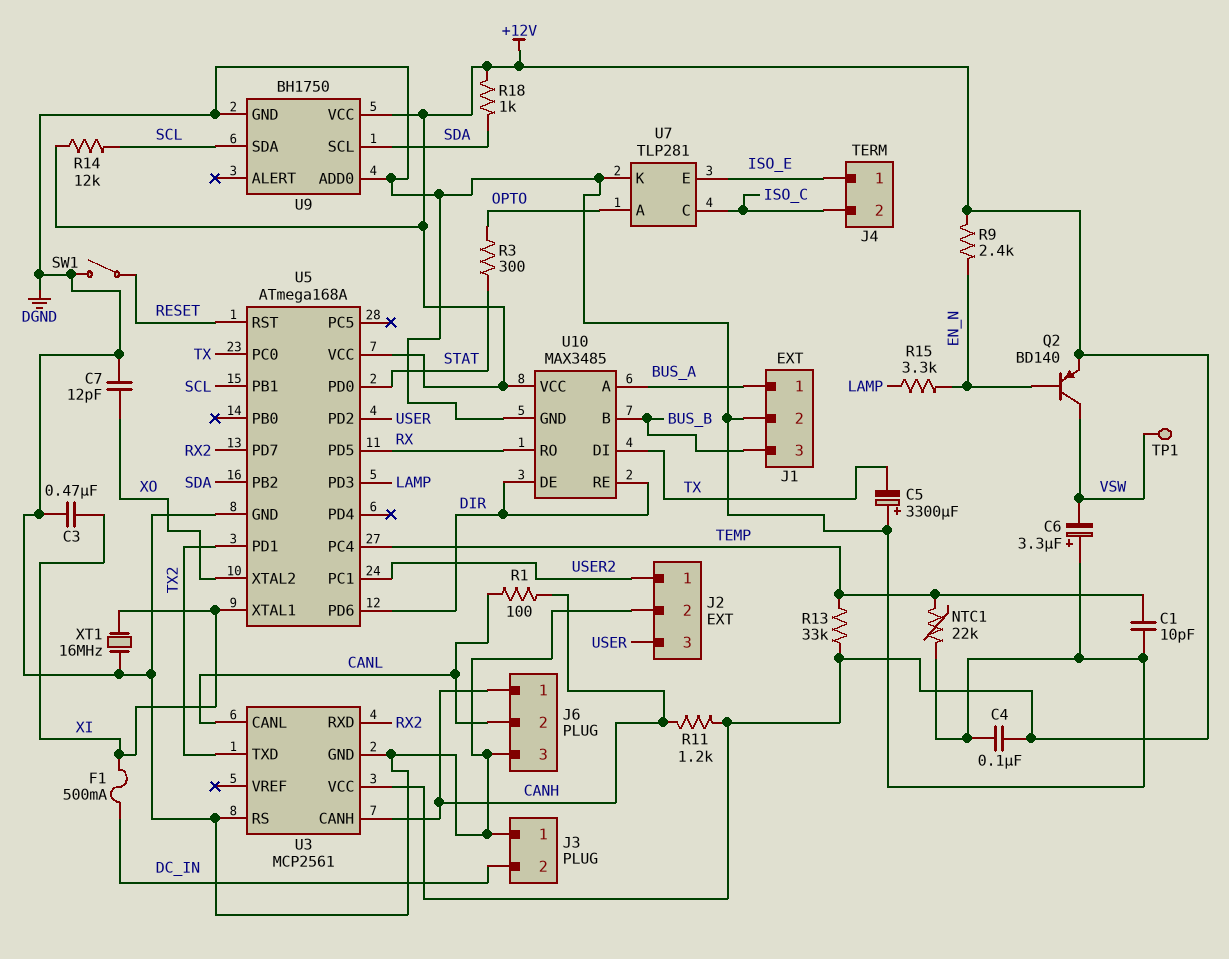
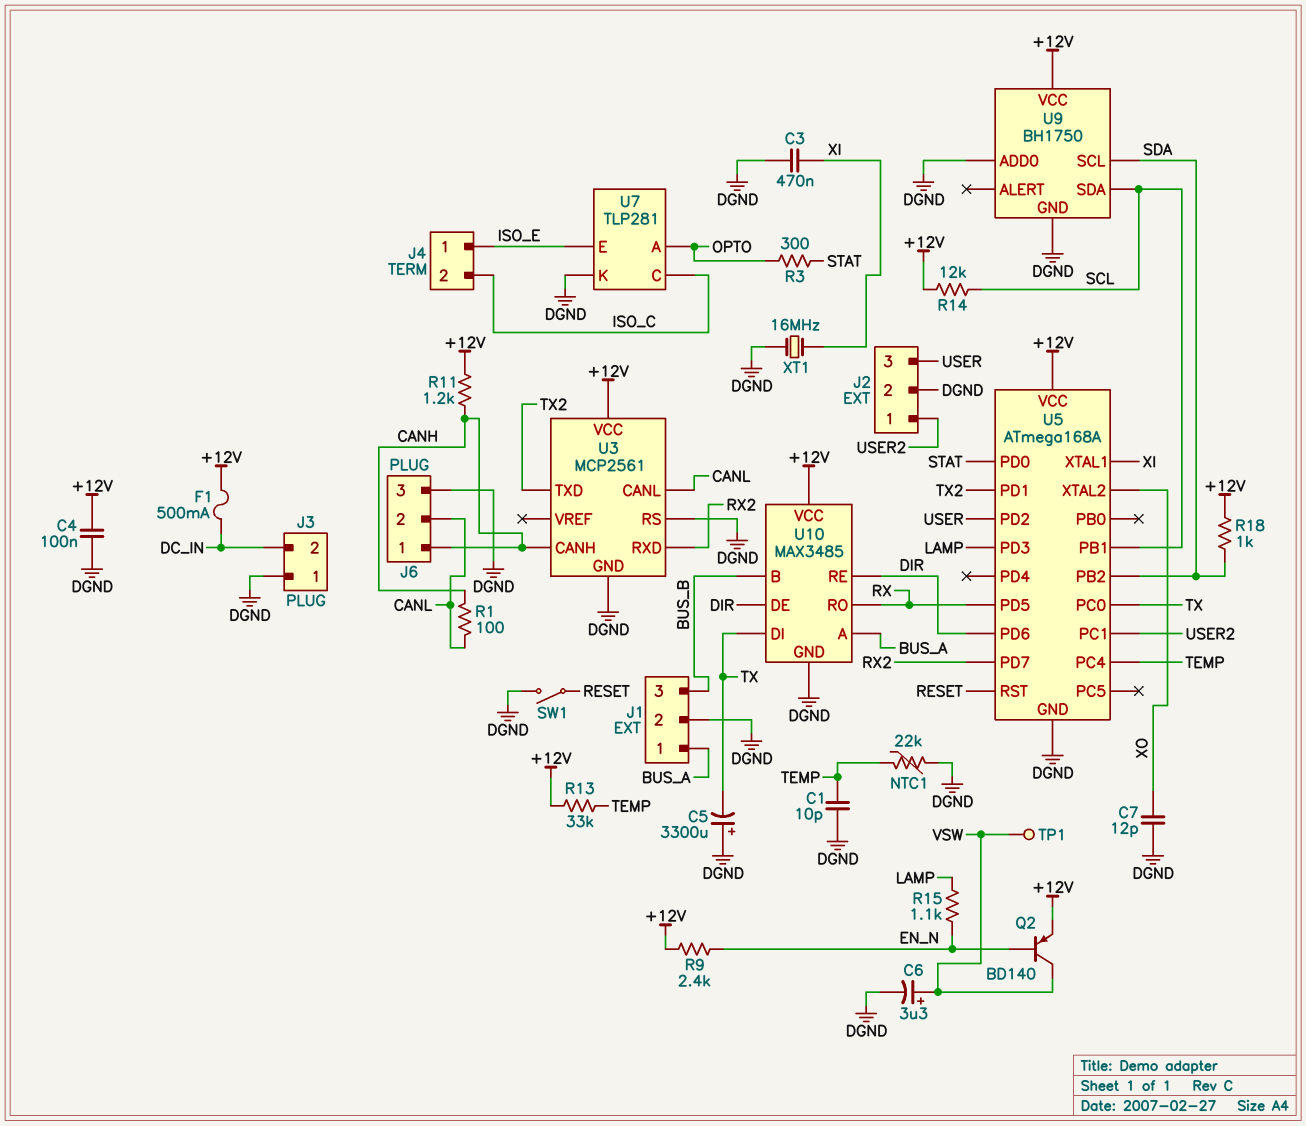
C6: 3.3uF (plus DGND, minus VSW) -> 3.3uF (plus VSW, minus DGND)
F1: 500mA (DC_IN, XI) -> 500mA (+12V, DC_IN)
R15: 3.3k (EN_N, LAMP) -> 1.1k (EN_N, LAMP)

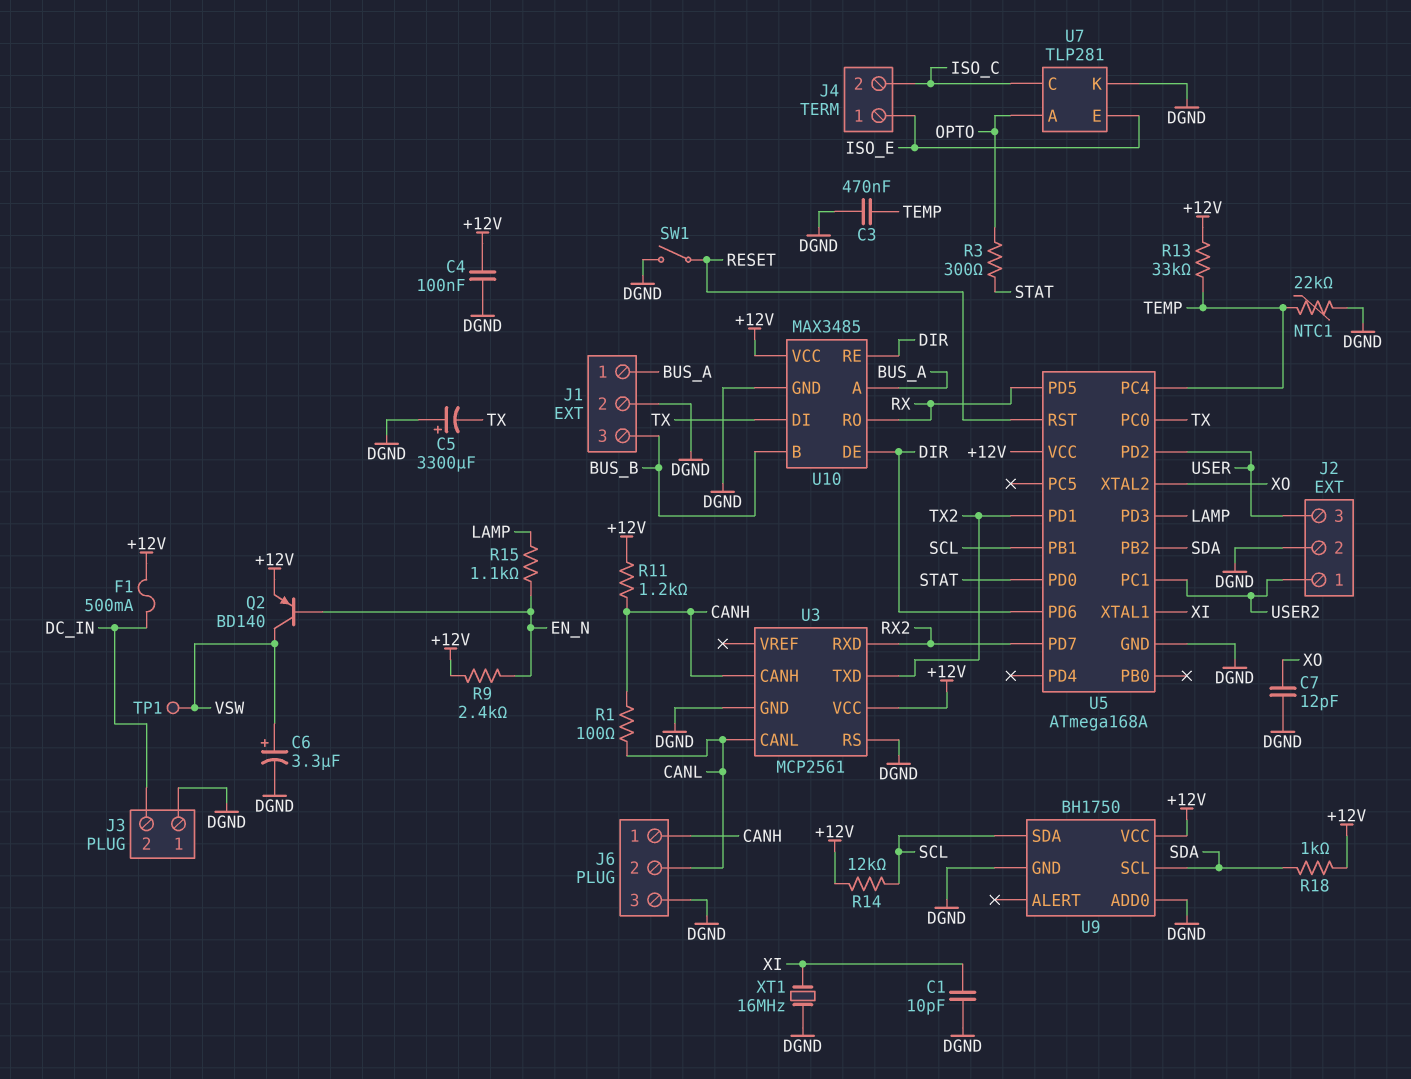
C1: 10pF (DGND, TEMP) -> 10pF (DGND, XI)
C3: 470nF (DGND, XI) -> 470nF (DGND, TEMP)

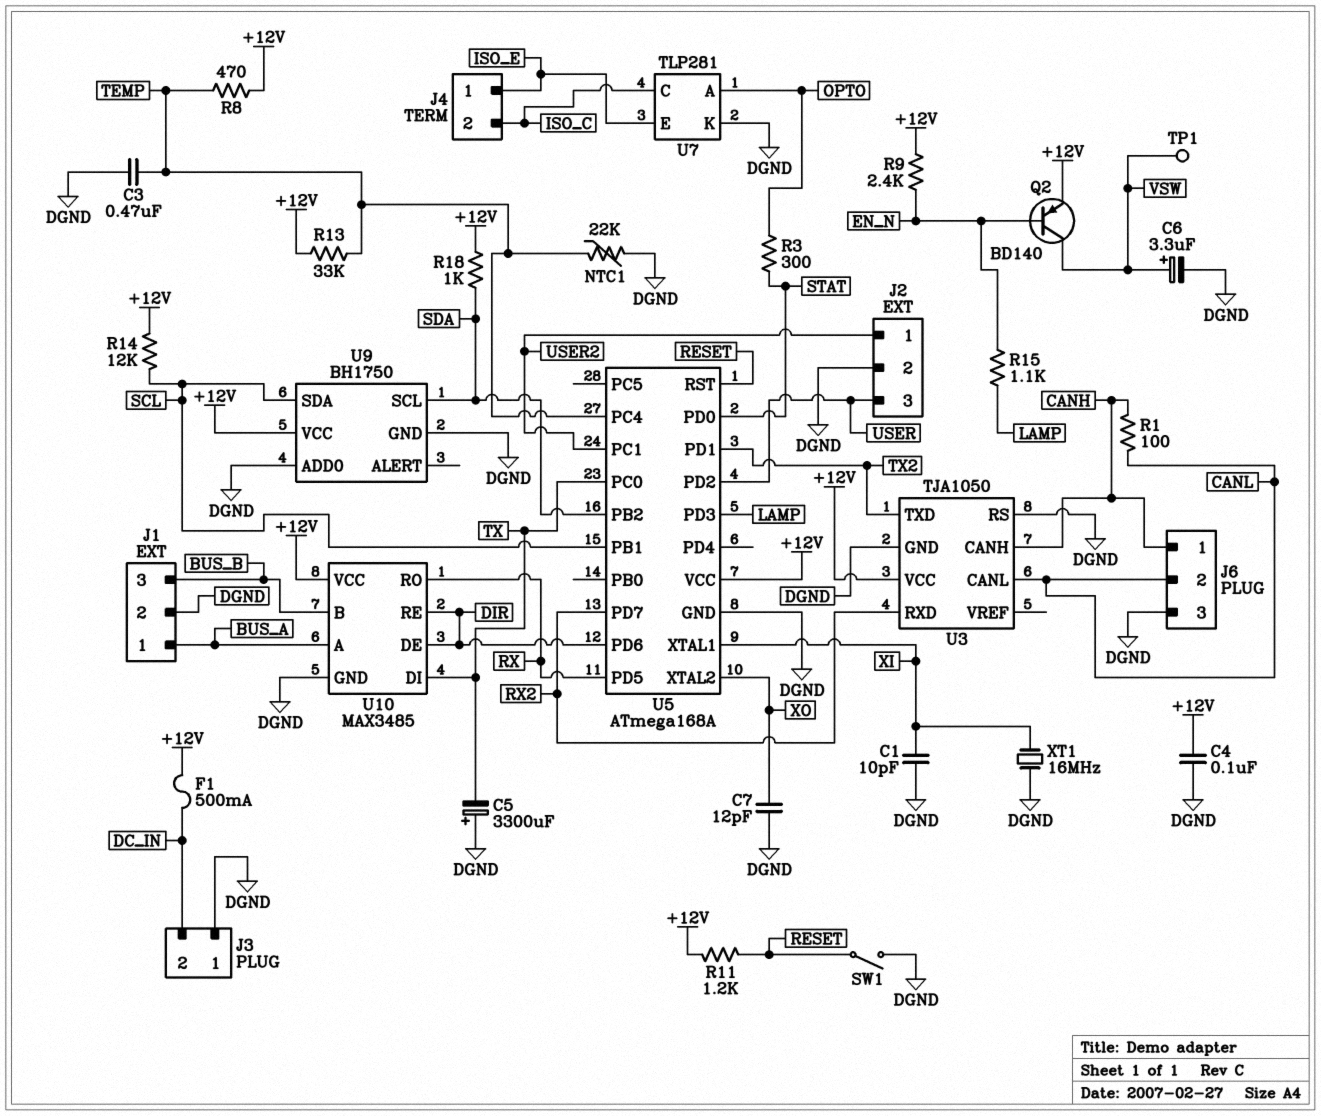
R8: none -> 470 (+12V, TEMP)
R11: 1.2k (+12V, CANH) -> 1.2k (+12V, RESET)
U3: MCP2561 -> TJA1050

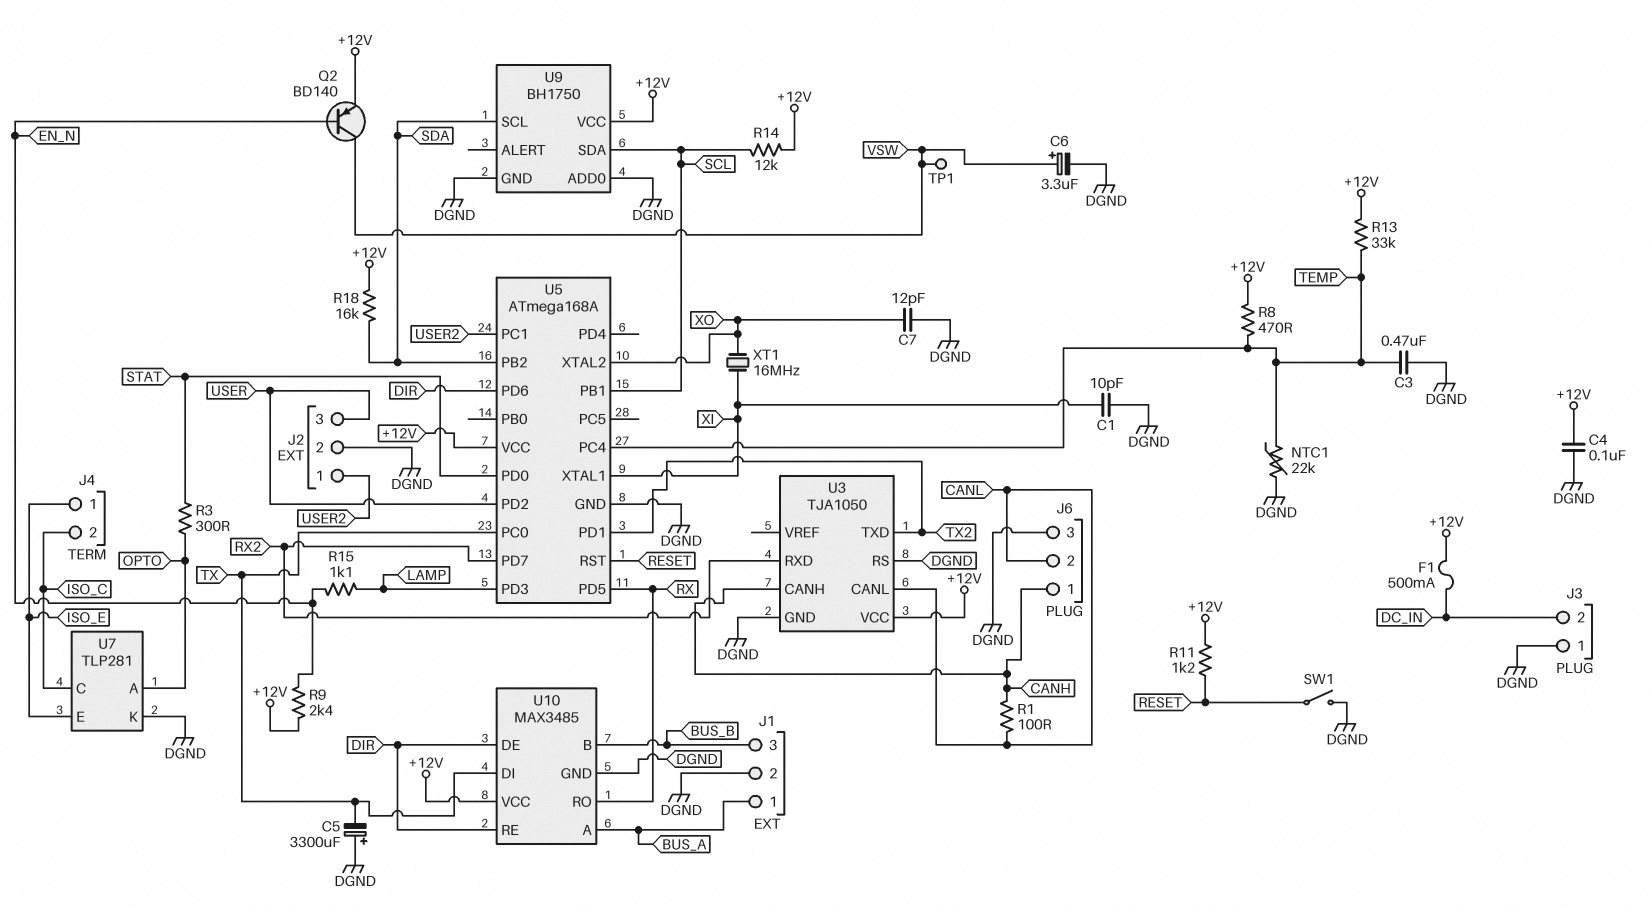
R18: 1k (+12V, SDA) -> 16k (+12V, SDA)
XT1: 16MHz (DGND, XI) -> 16MHz (XI, XO)

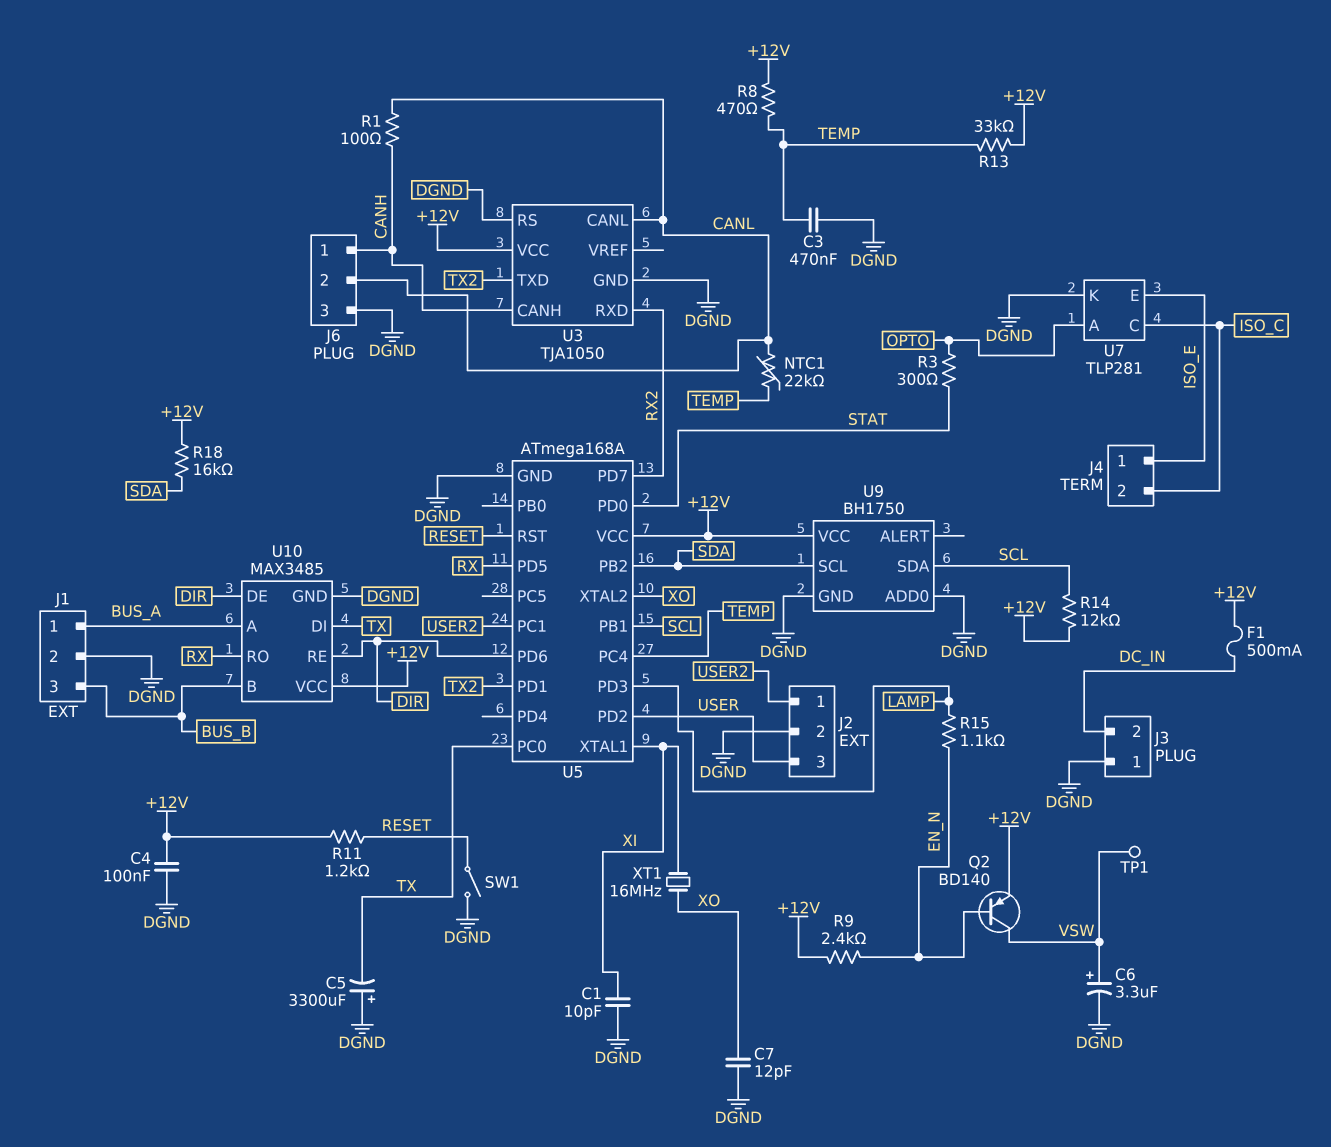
NTC1: 22k (DGND, TEMP) -> 22k (CANL, TEMP)

